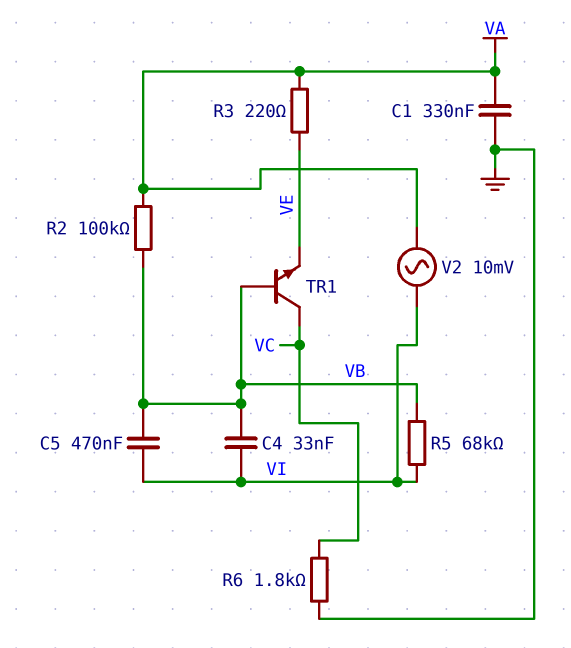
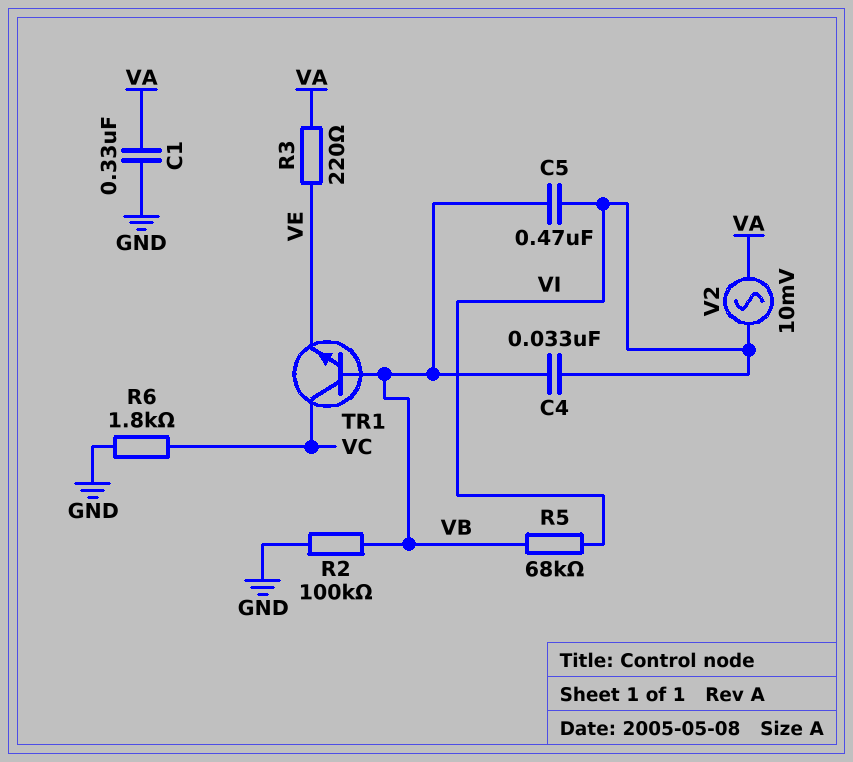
R2: 100k (VA, VB) -> 100k (GND, VB)

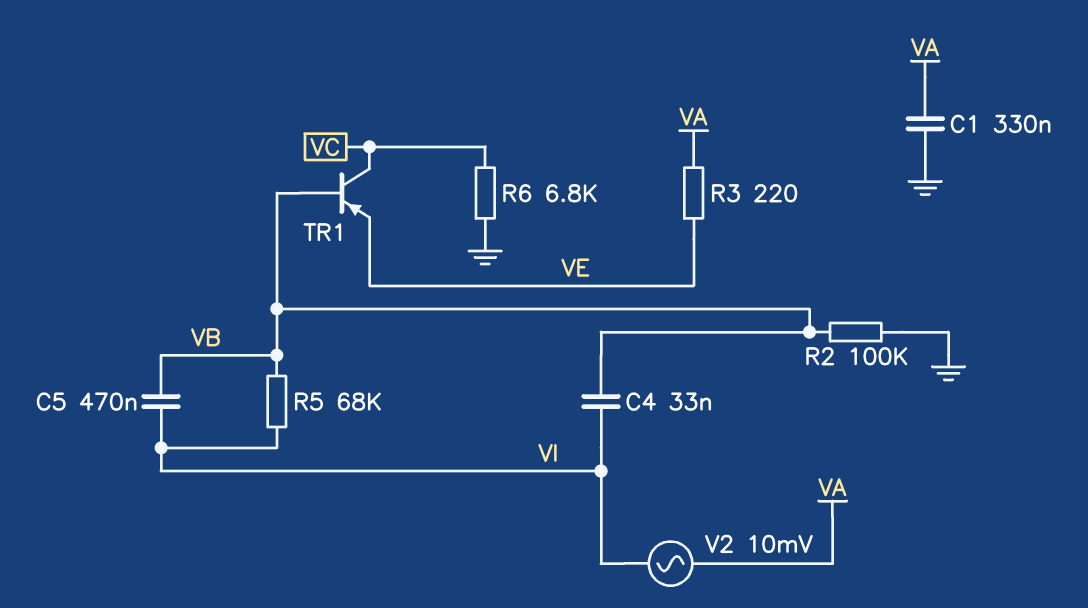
R6: 1.8k (GND, VC) -> 6.8k (GND, VC)
TR1: NPN (B VB, C VC, E VE) -> PNP (B VB, C VC, E VE)

